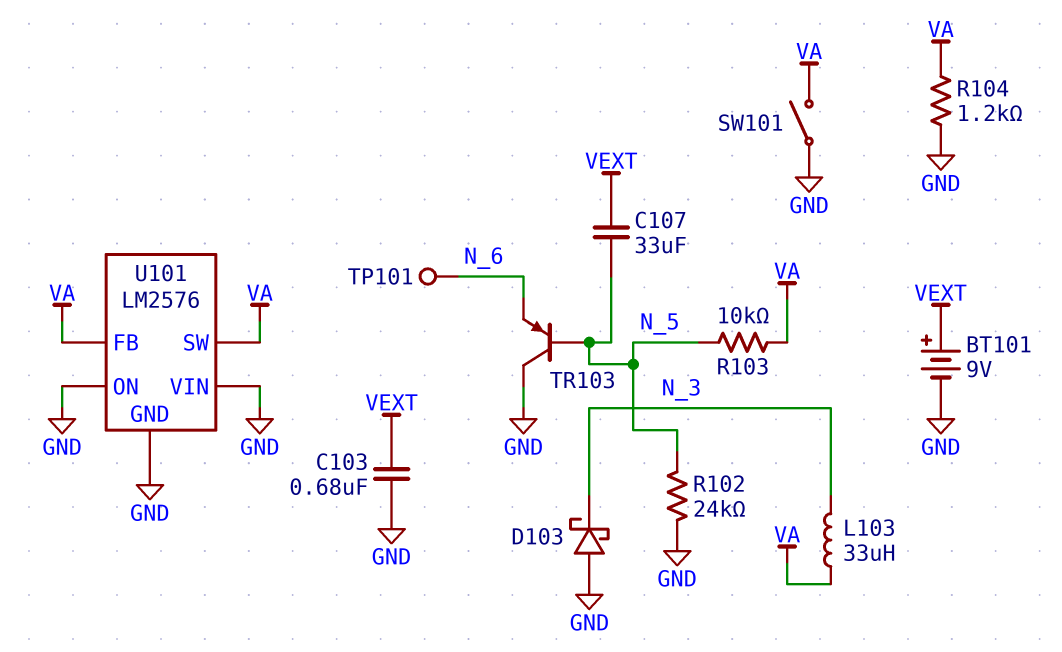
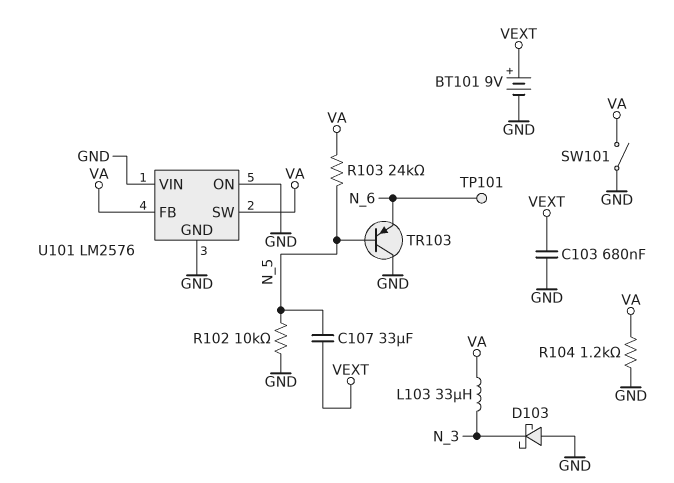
R102: 24k (GND, N_5) -> 10k (GND, N_5)
R103: 10k (N_5, VA) -> 24k (N_5, VA)

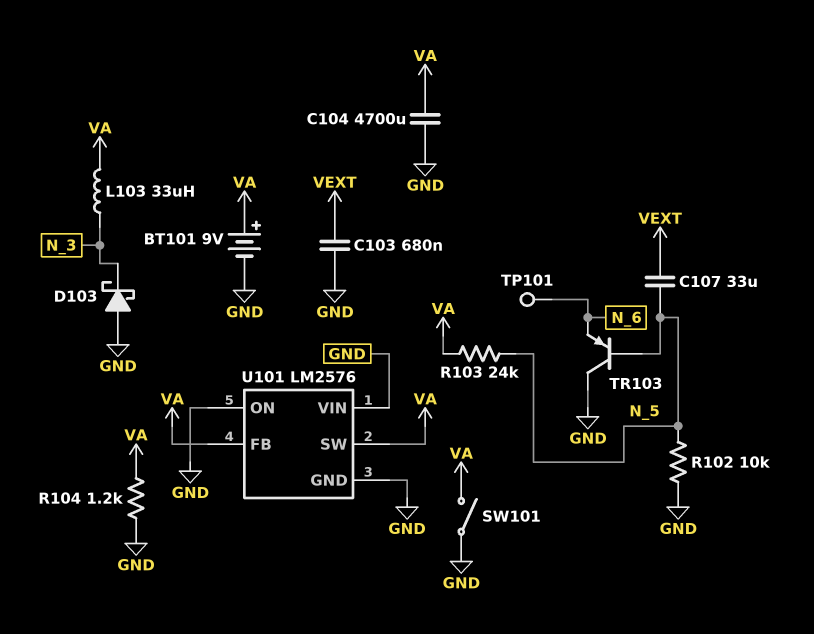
BT101: 9V (plus VEXT, minus GND) -> 9V (plus VA, minus GND)
C104: none -> 4700uF (GND, VA)

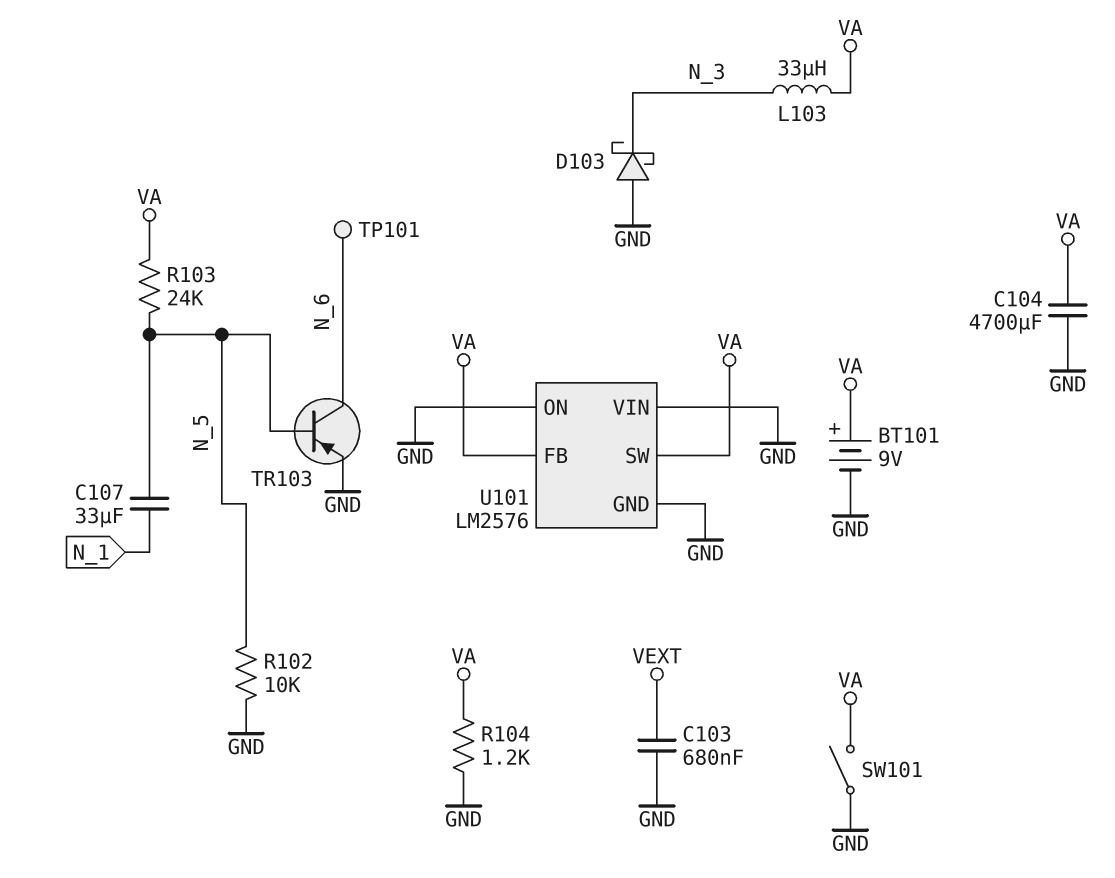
C107: 33uF (N_5, VEXT) -> 33uF (N_1, N_5)
TR103: PNP (B N_5, C GND, E N_6) -> PNP (B N_5, C N_6, E GND)

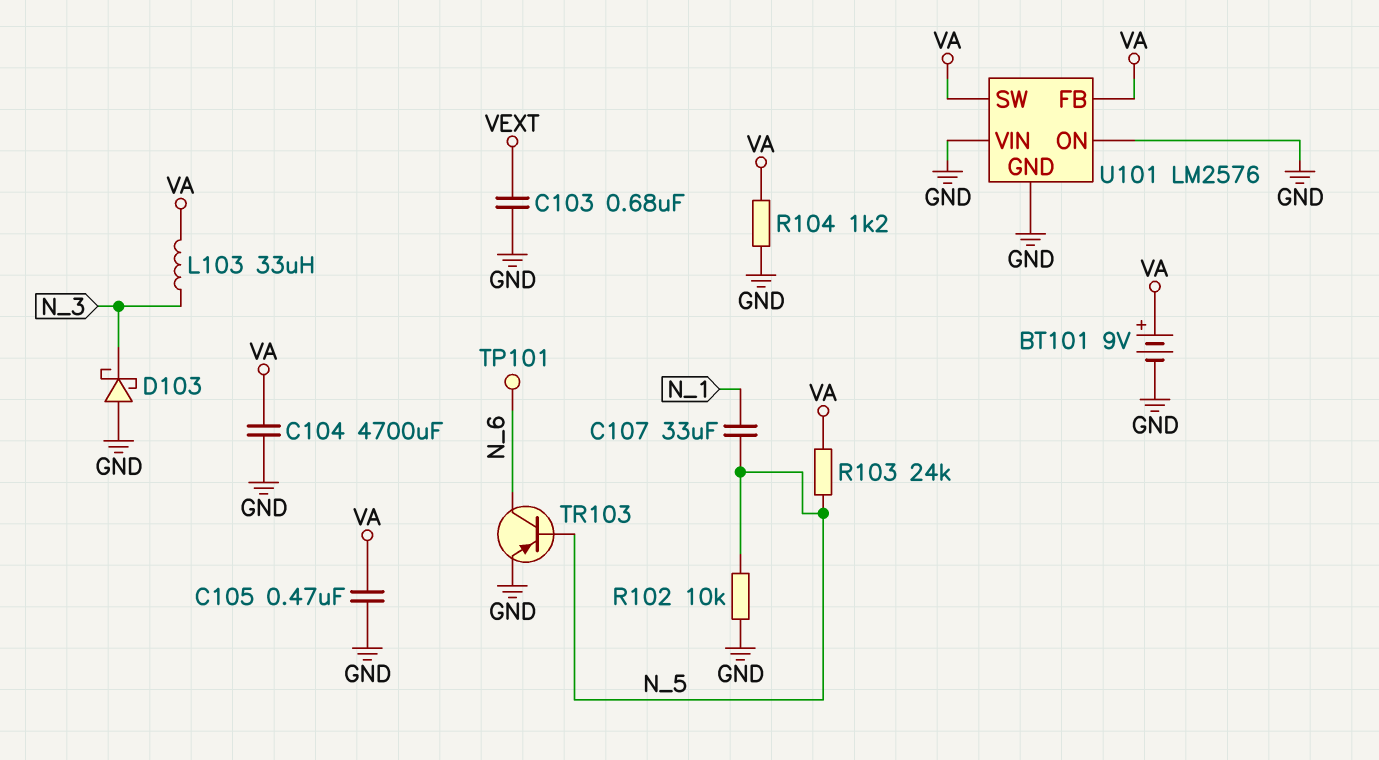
C105: none -> 470nF (GND, VA)
SW101: switch (GND, VA) -> none

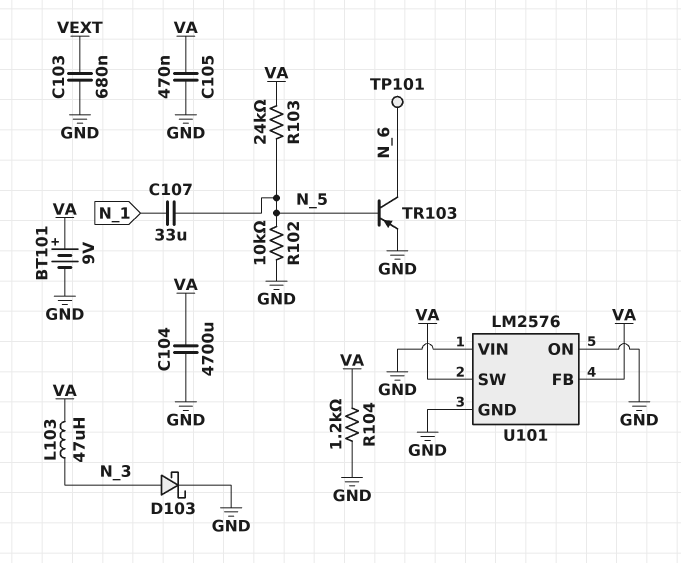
D103: schottky (A GND, K N_3) -> schottky (A N_3, K GND)
L103: 33uH (N_3, VA) -> 47uH (N_3, VA)

